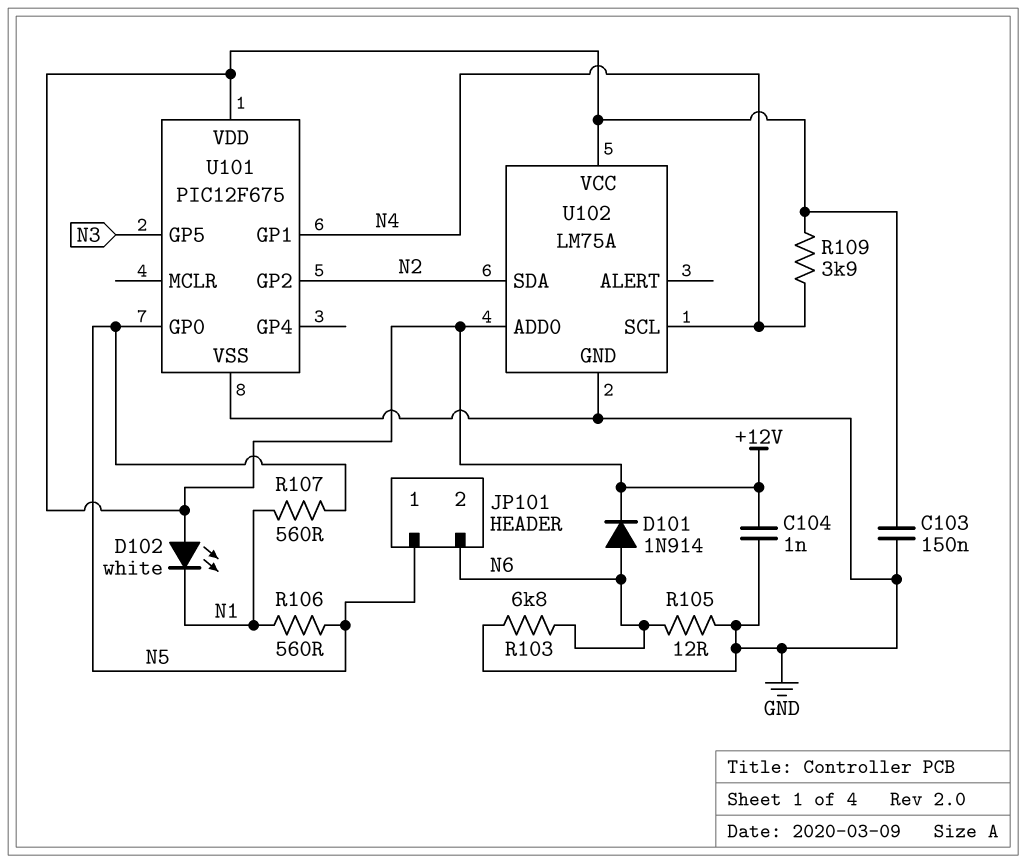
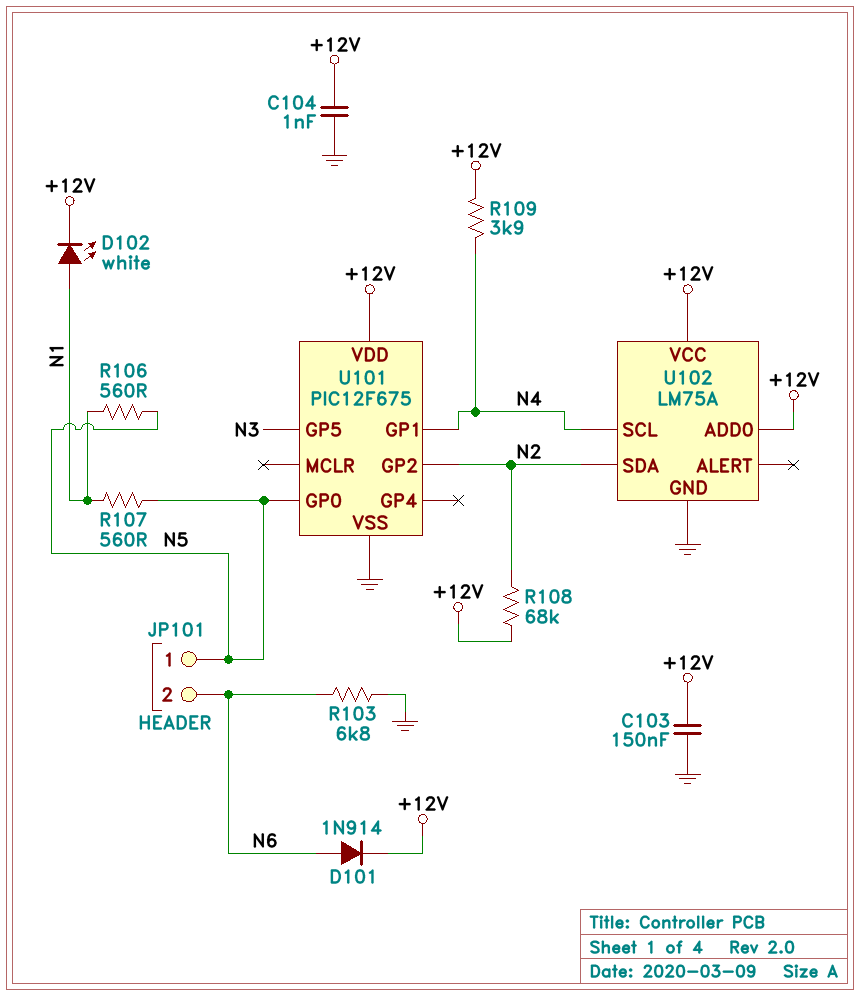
D102: LED white (A +12V, K N1) -> LED white (A N1, K +12V)
R105: 12 (GND, N6) -> none
R108: none -> 68k (+12V, N2)

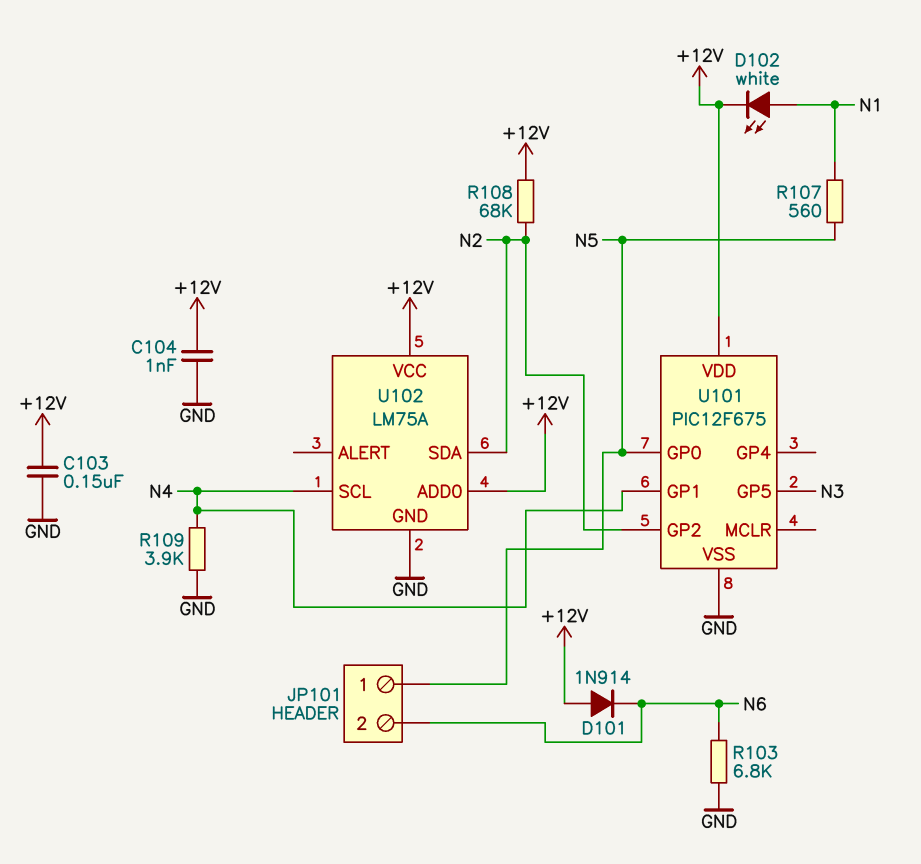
D101: diode 1N914 (A N6, K +12V) -> diode 1N914 (A +12V, K N6)
R106: 560 (N1, N5) -> none
R109: 3.9k (+12V, N4) -> 3.9k (GND, N4)

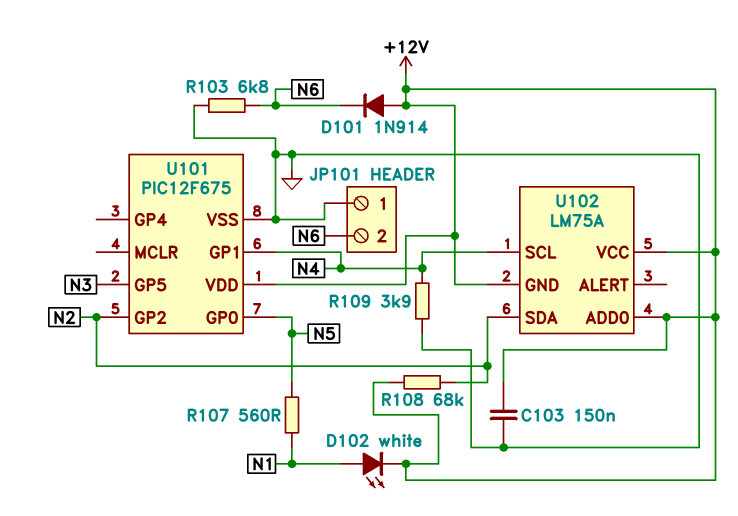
C104: 1nF (+12V, GND) -> none
JP101 pin 1: N5 -> GND
U102 pin GND: GND -> +12V

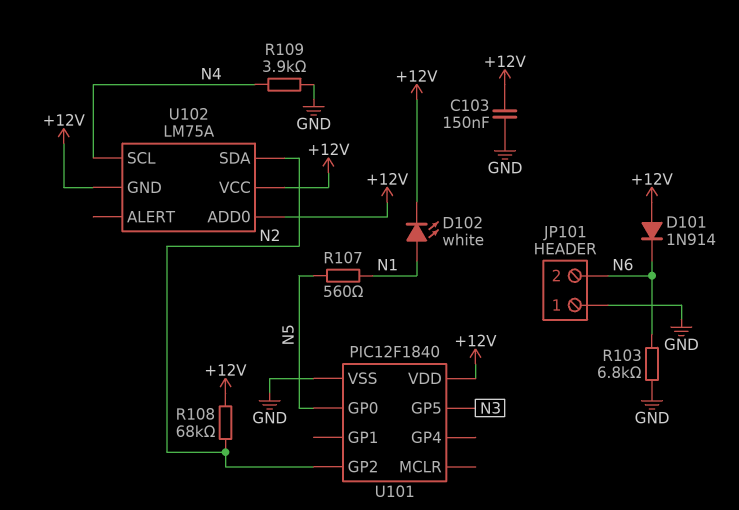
U101: PIC12F675 -> PIC12F1840
U101 pin GP1: N4 -> none

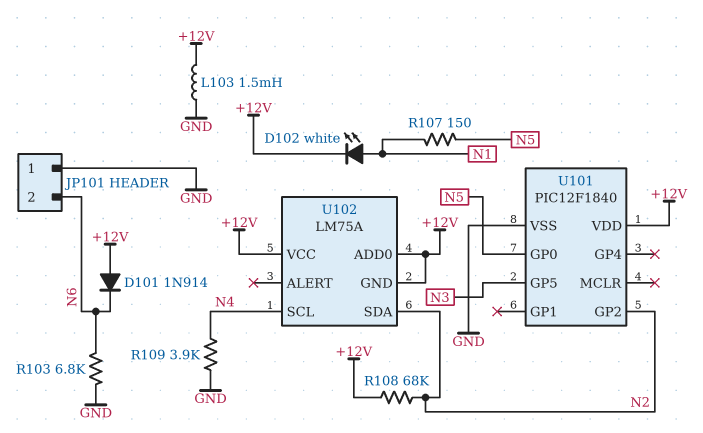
C103: 150nF (+12V, GND) -> none
L103: none -> 1.5mH (+12V, GND)
R107: 560 (N1, N5) -> 150 (N1, N5)

